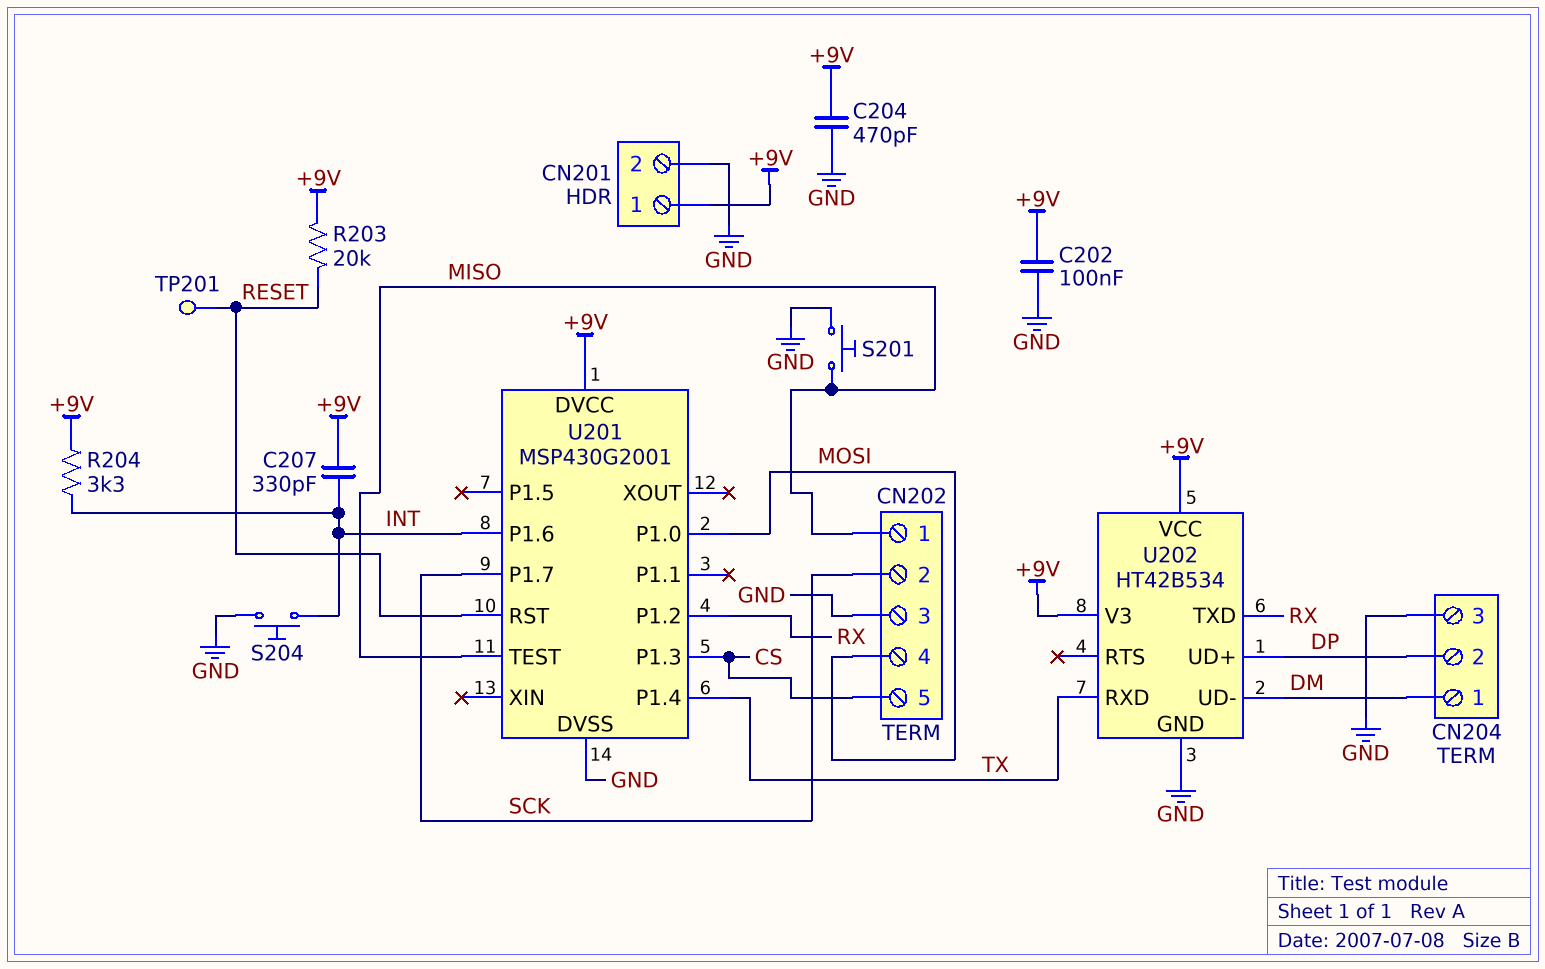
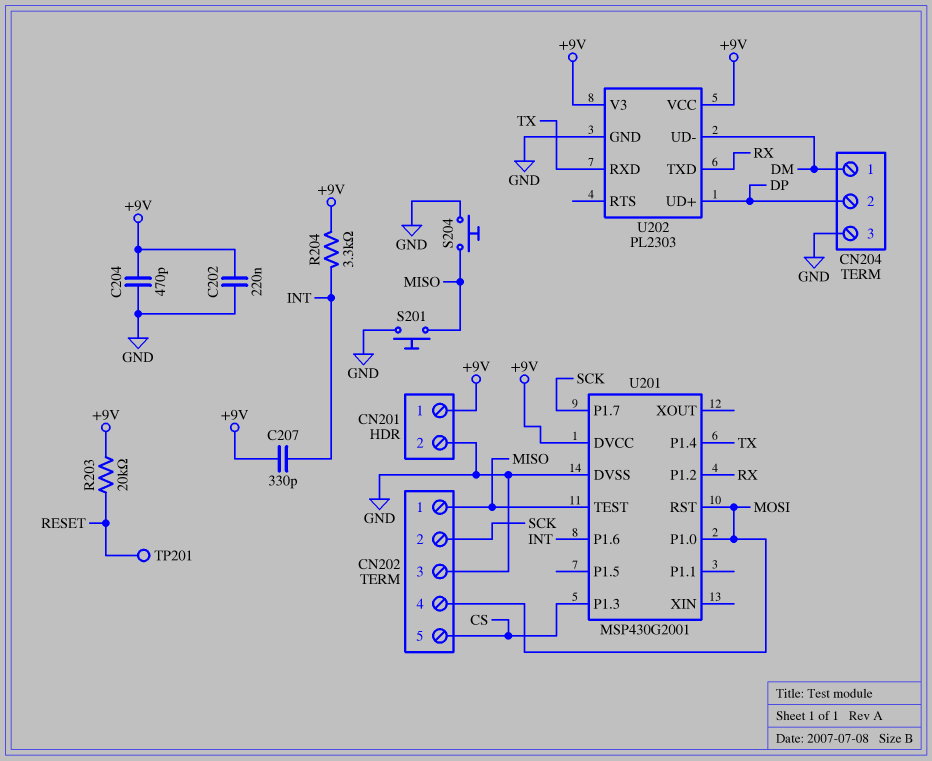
C202: 100nF (+9V, GND) -> 220nF (+9V, GND)
S204: button (GND, INT) -> button (GND, MISO)
U201 pin RST: RESET -> MOSI
U202: HT42B534 -> PL2303

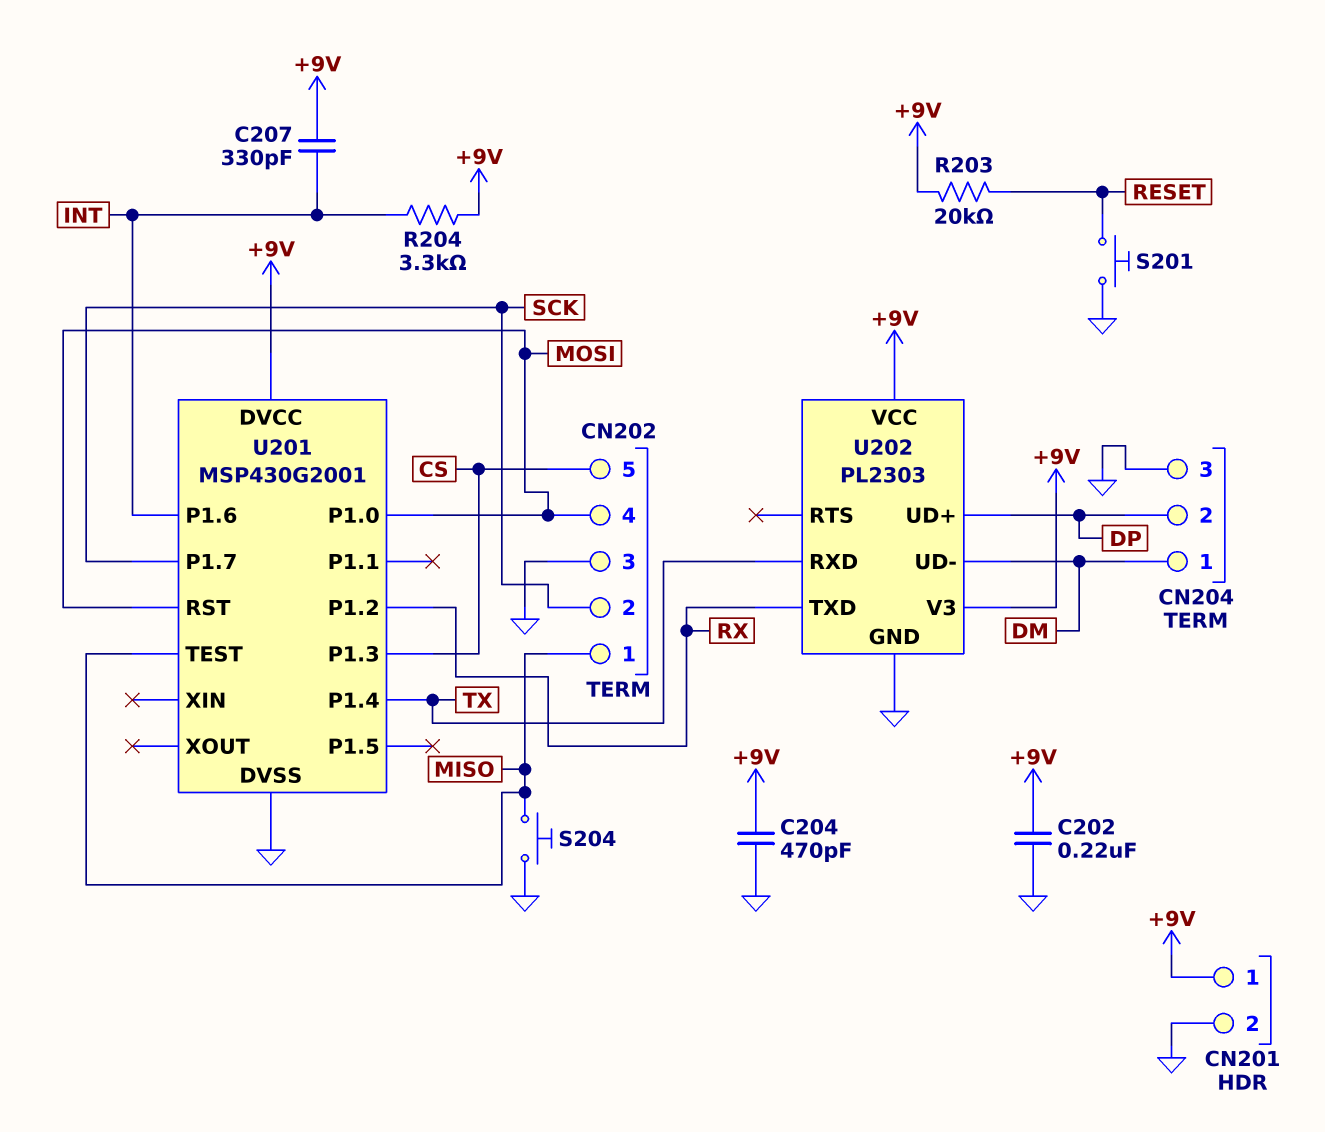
S201: button (GND, MISO) -> button (GND, RESET)
TP201: test point (RESET) -> none

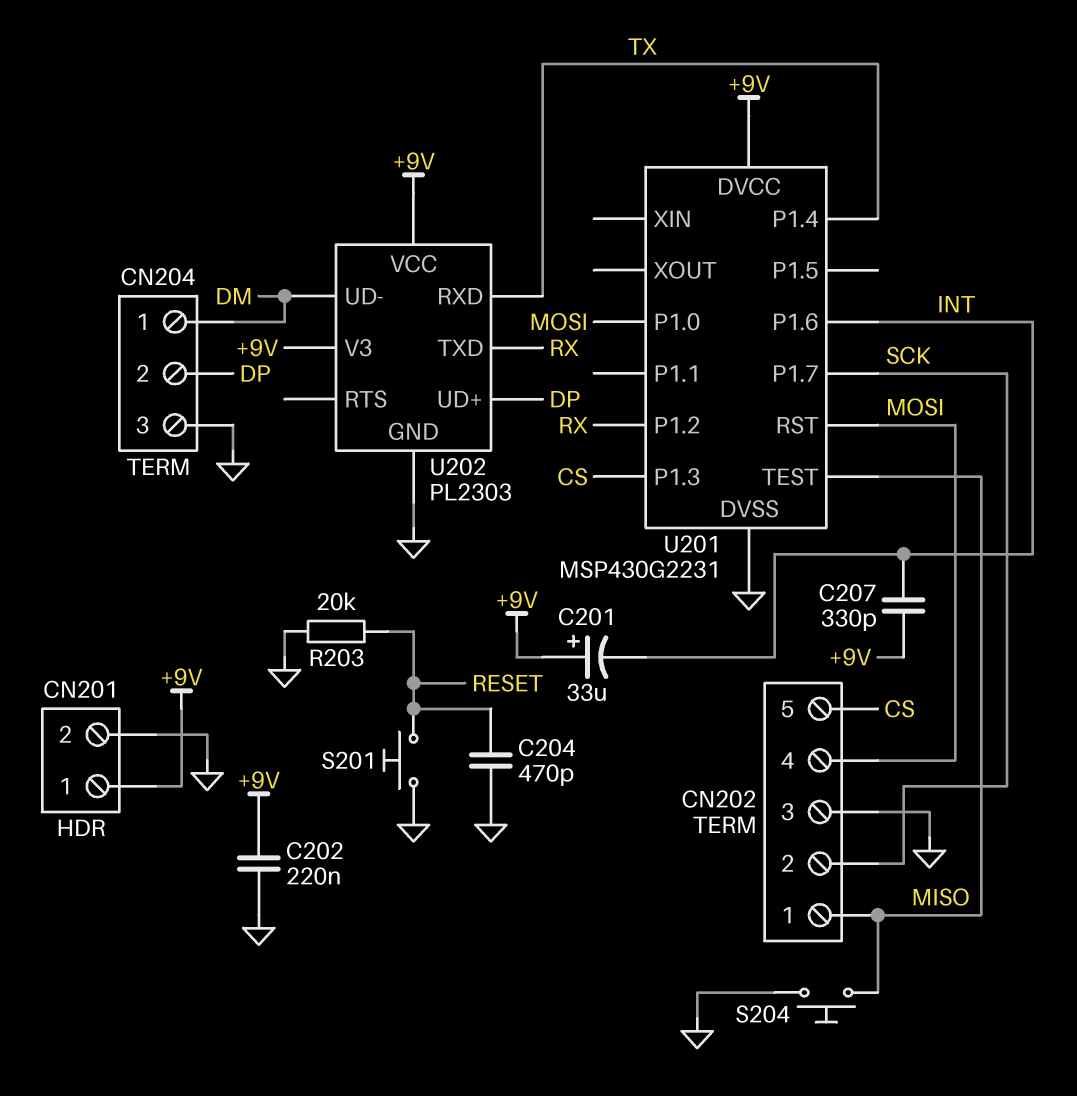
C201: none -> 33uF (plus +9V, minus INT)
C204: 470pF (+9V, GND) -> 470pF (GND, RESET)
R203: 20k (+9V, RESET) -> 20k (GND, RESET)
R204: 3.3k (+9V, INT) -> none
U201: MSP430G2001 -> MSP430G2231

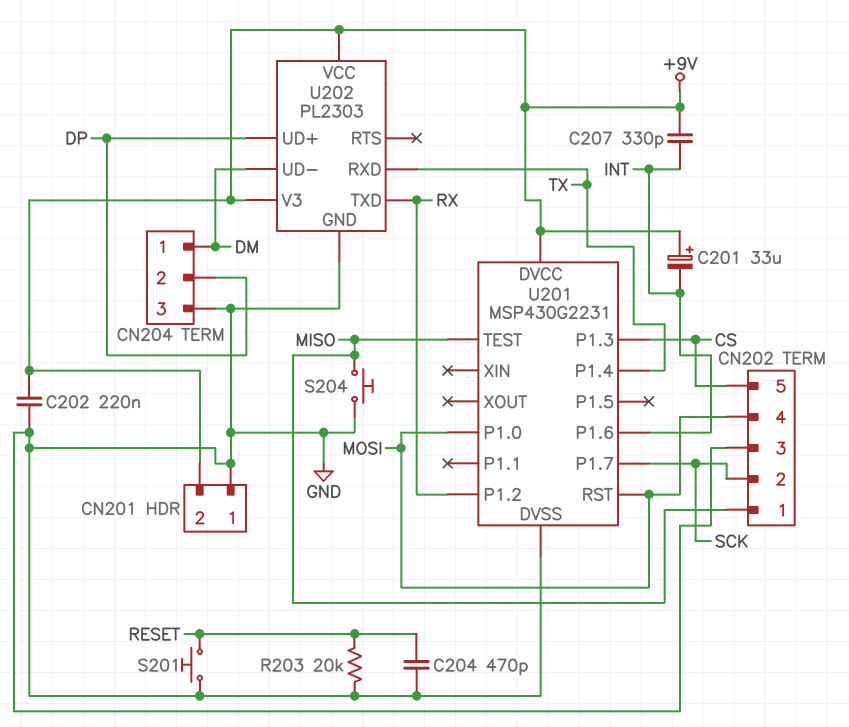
CN201 pin 1: +9V -> GND
CN201 pin 2: GND -> +9V

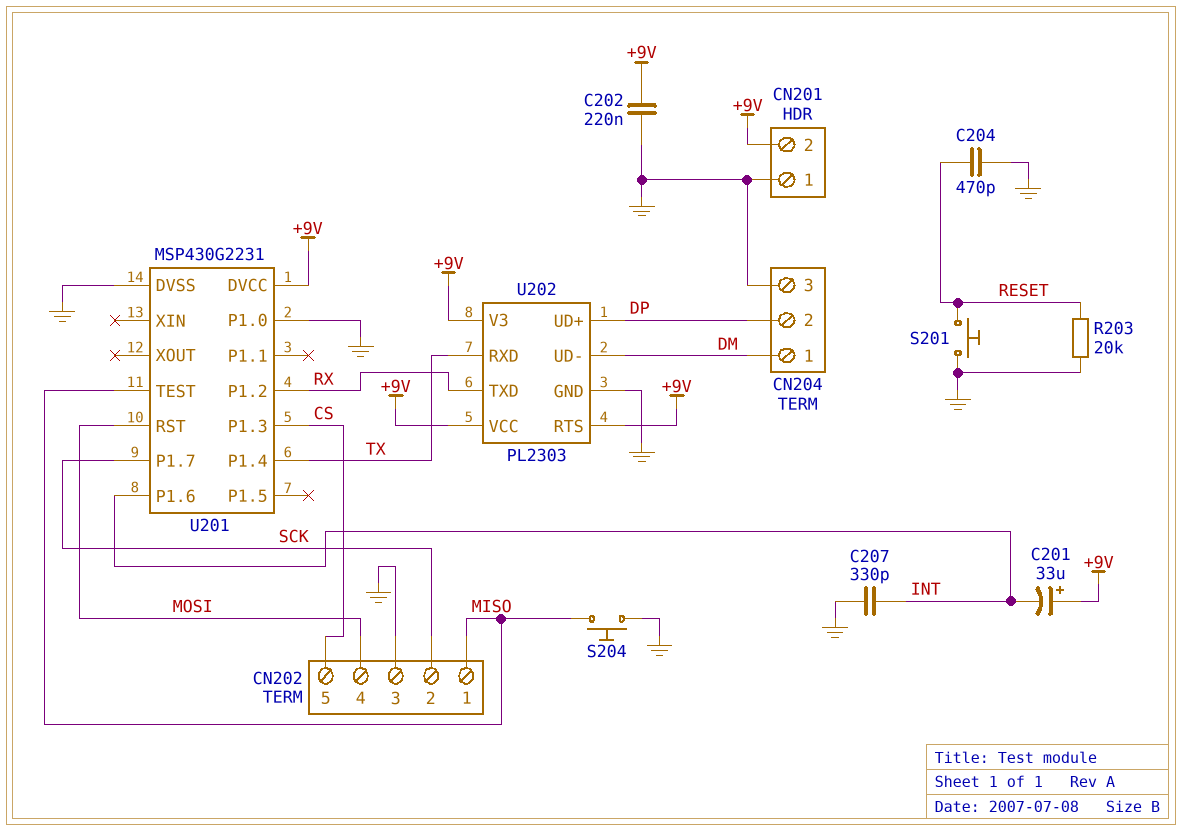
C207: 330pF (+9V, INT) -> 330pF (GND, INT)
U201 pin P1.0: MOSI -> GND
U202 pin RTS: none -> +9V

